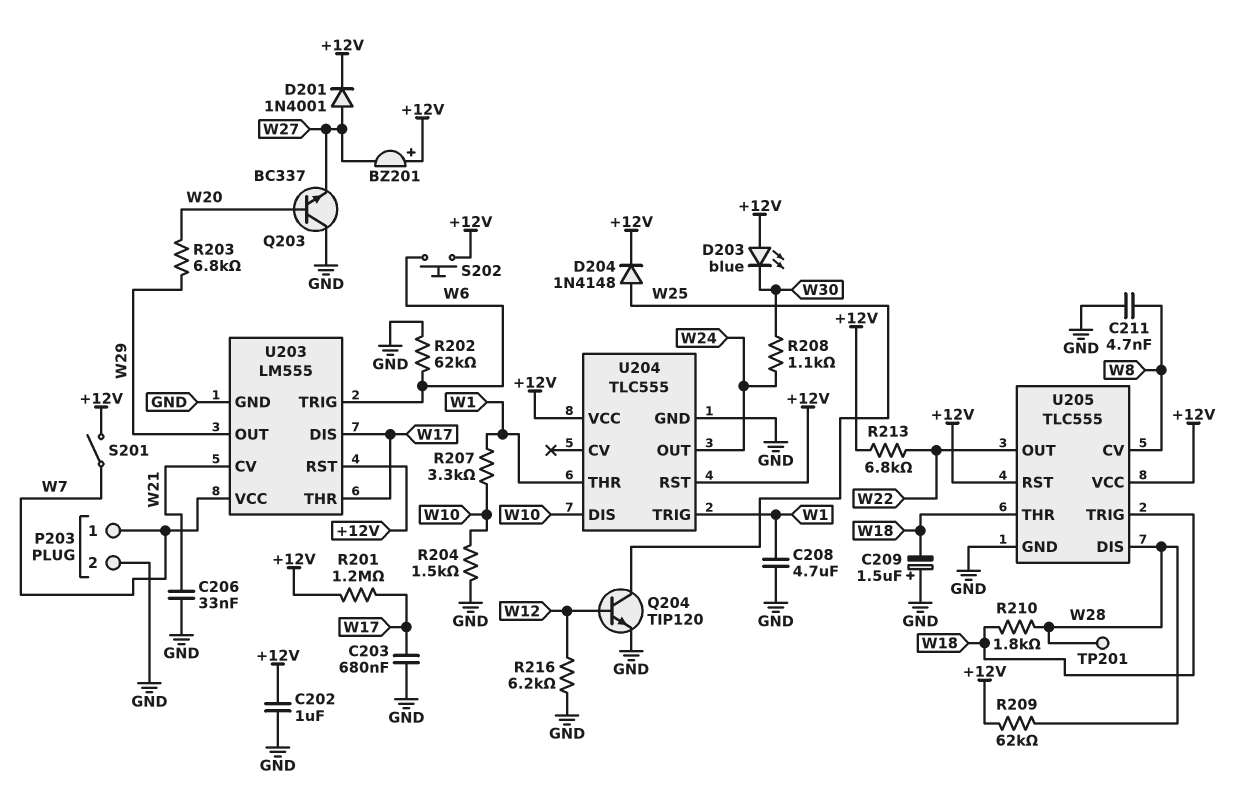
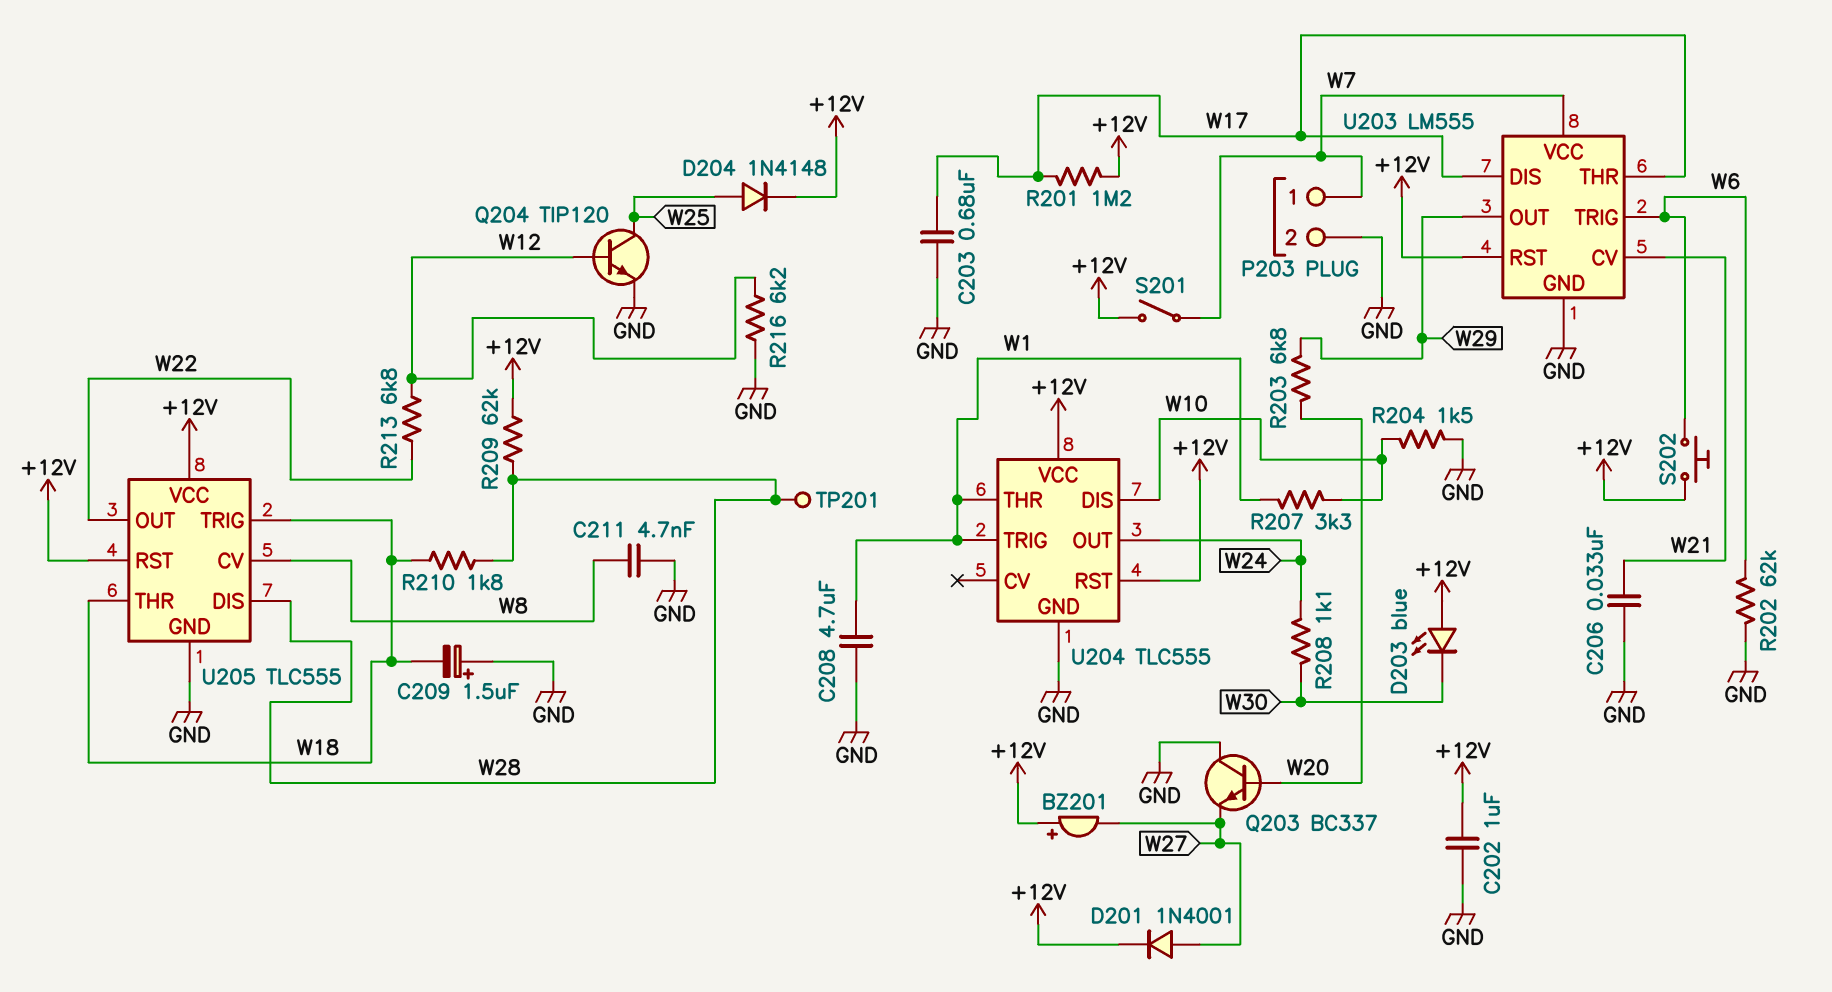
R213: 6.8k (+12V, W22) -> 6.8k (W12, W22)

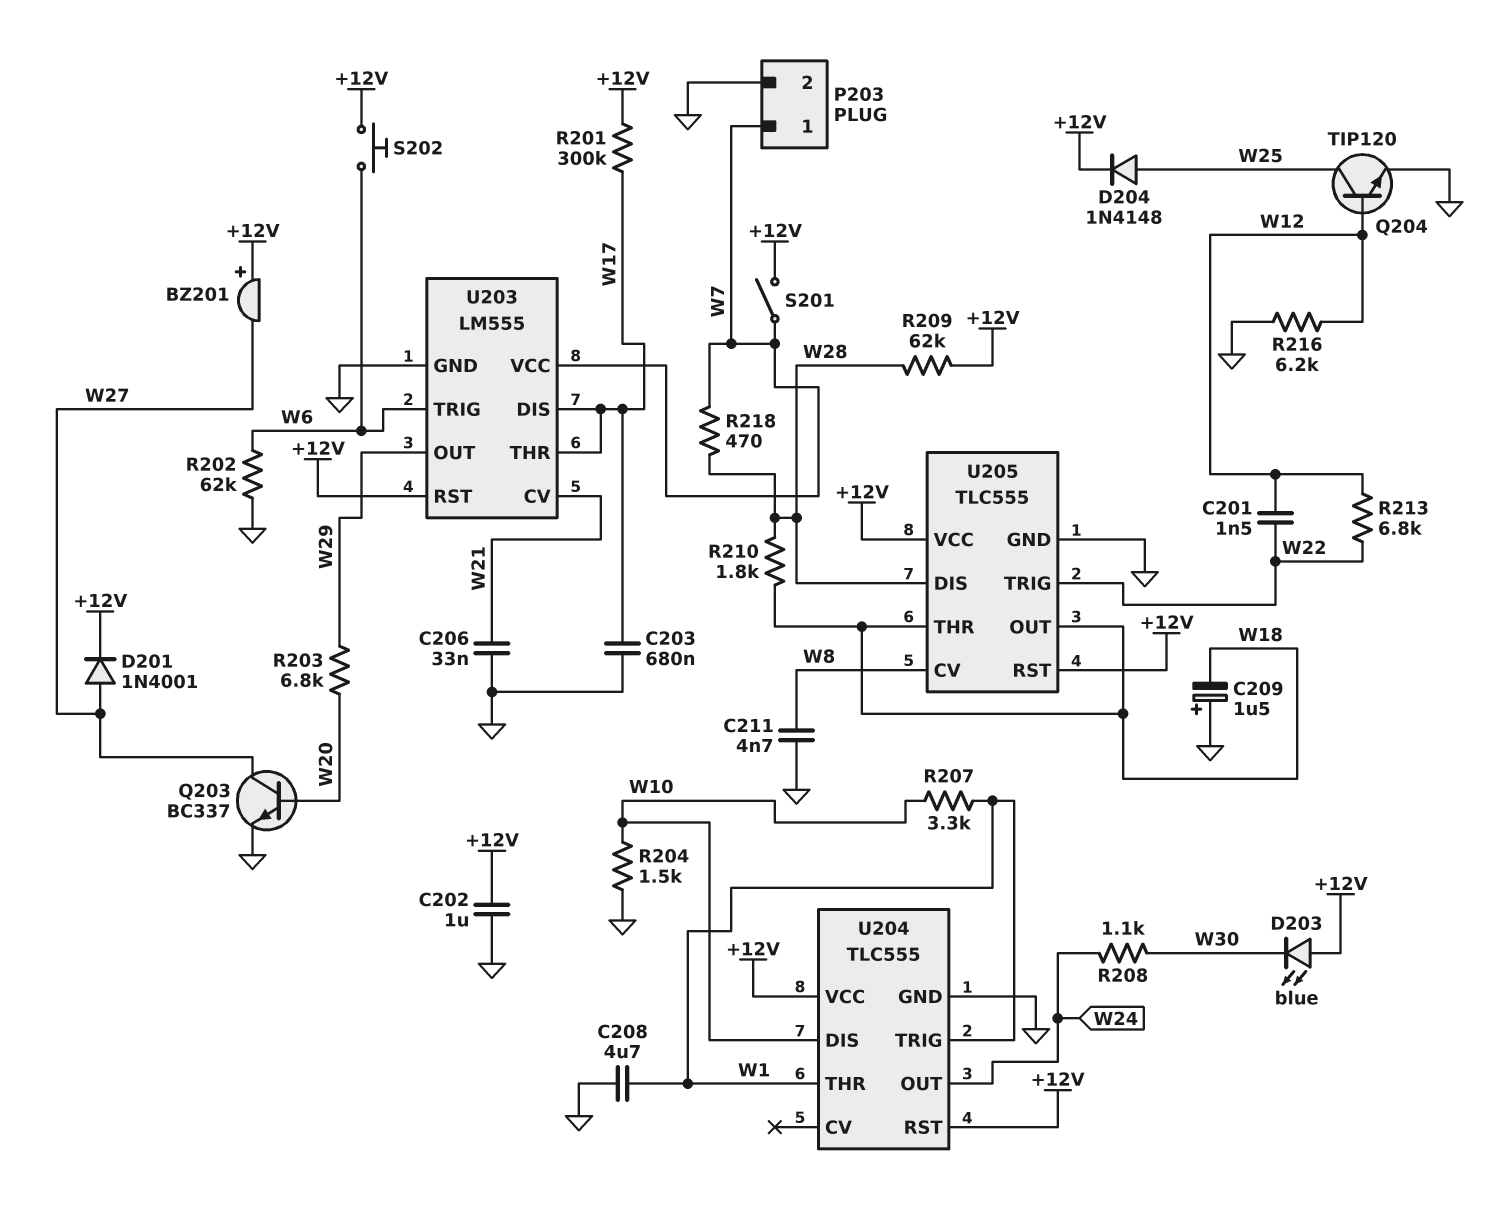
C201: none -> 1.5nF (W12, W22)
Q203: NPN BC337 (B W20, C GND, E W27) -> NPN BC337 (B W20, C W27, E GND)
R201: 1.2M (+12V, W17) -> 300k (+12V, W17)
R218: none -> 470 (W7, W28)
TP201: test point (W28) -> none
U205 pin OUT: W22 -> W18
U205 pin TRIG: W18 -> W22

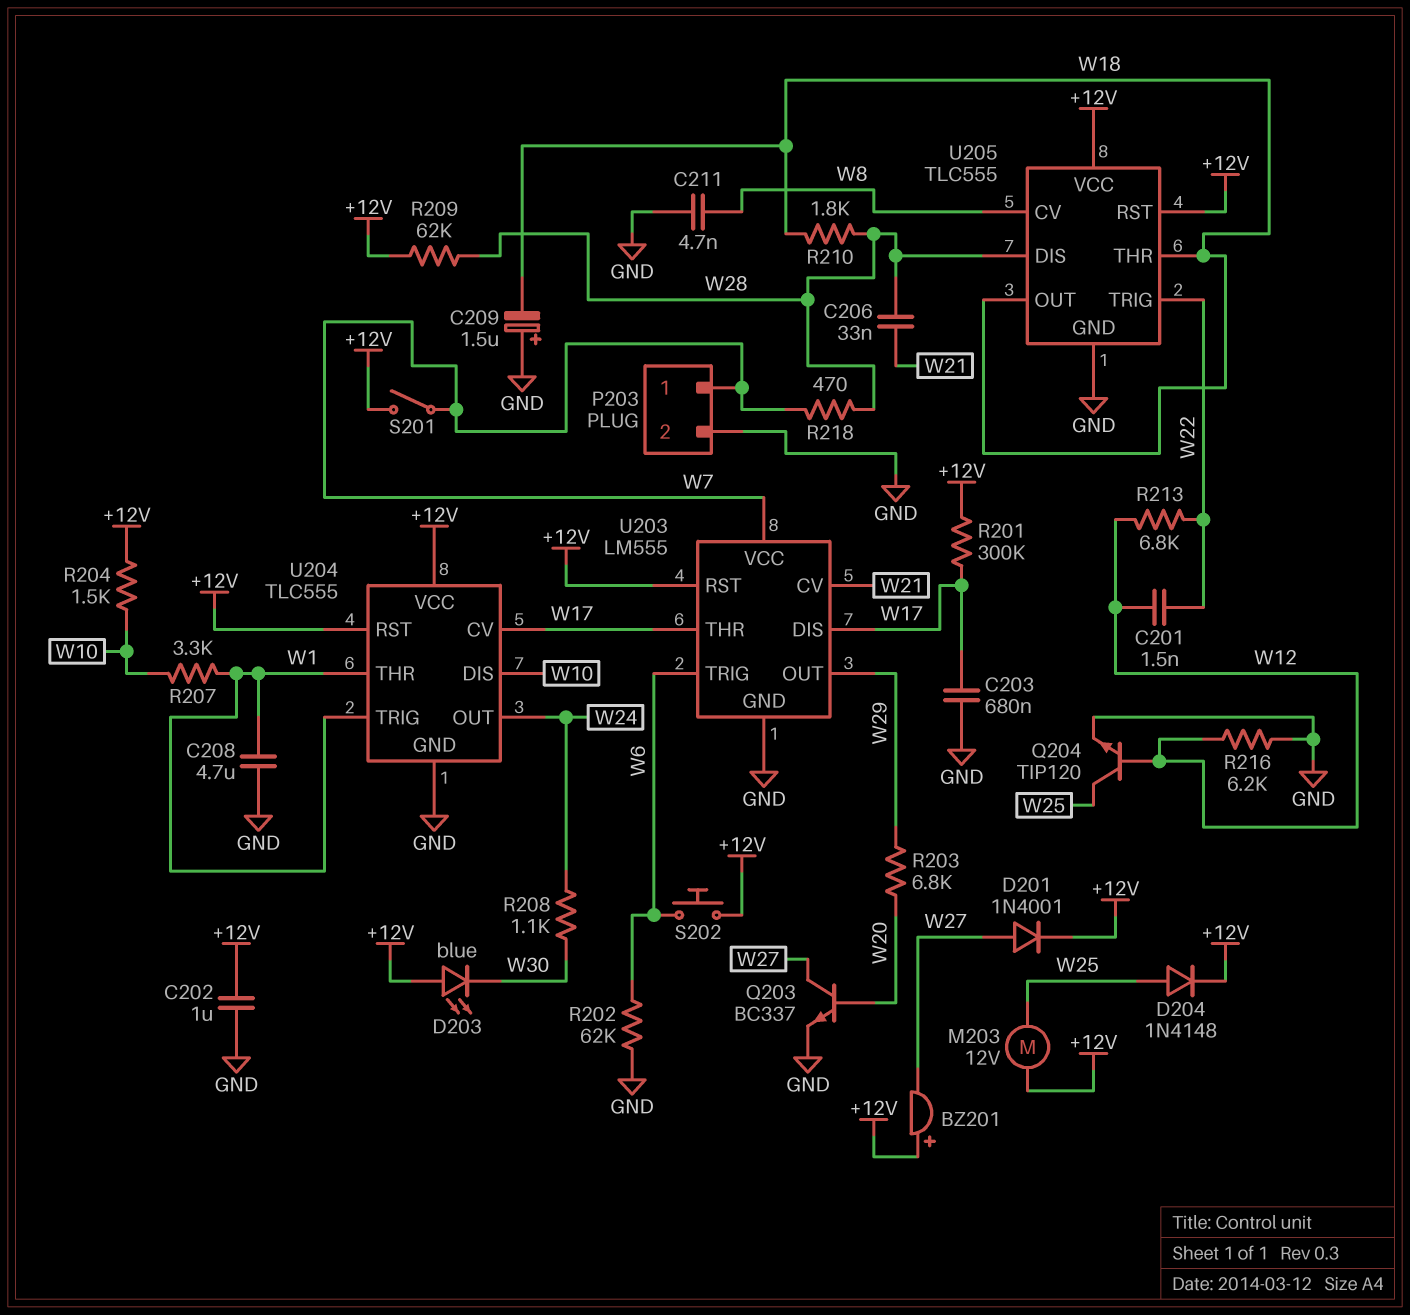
C206: 33nF (GND, W21) -> 33nF (W21, W28)
M203: none -> motor 12V (+12V, W25)
R204: 1.5k (GND, W10) -> 1.5k (+12V, W10)
U204 pin CV: none -> W17

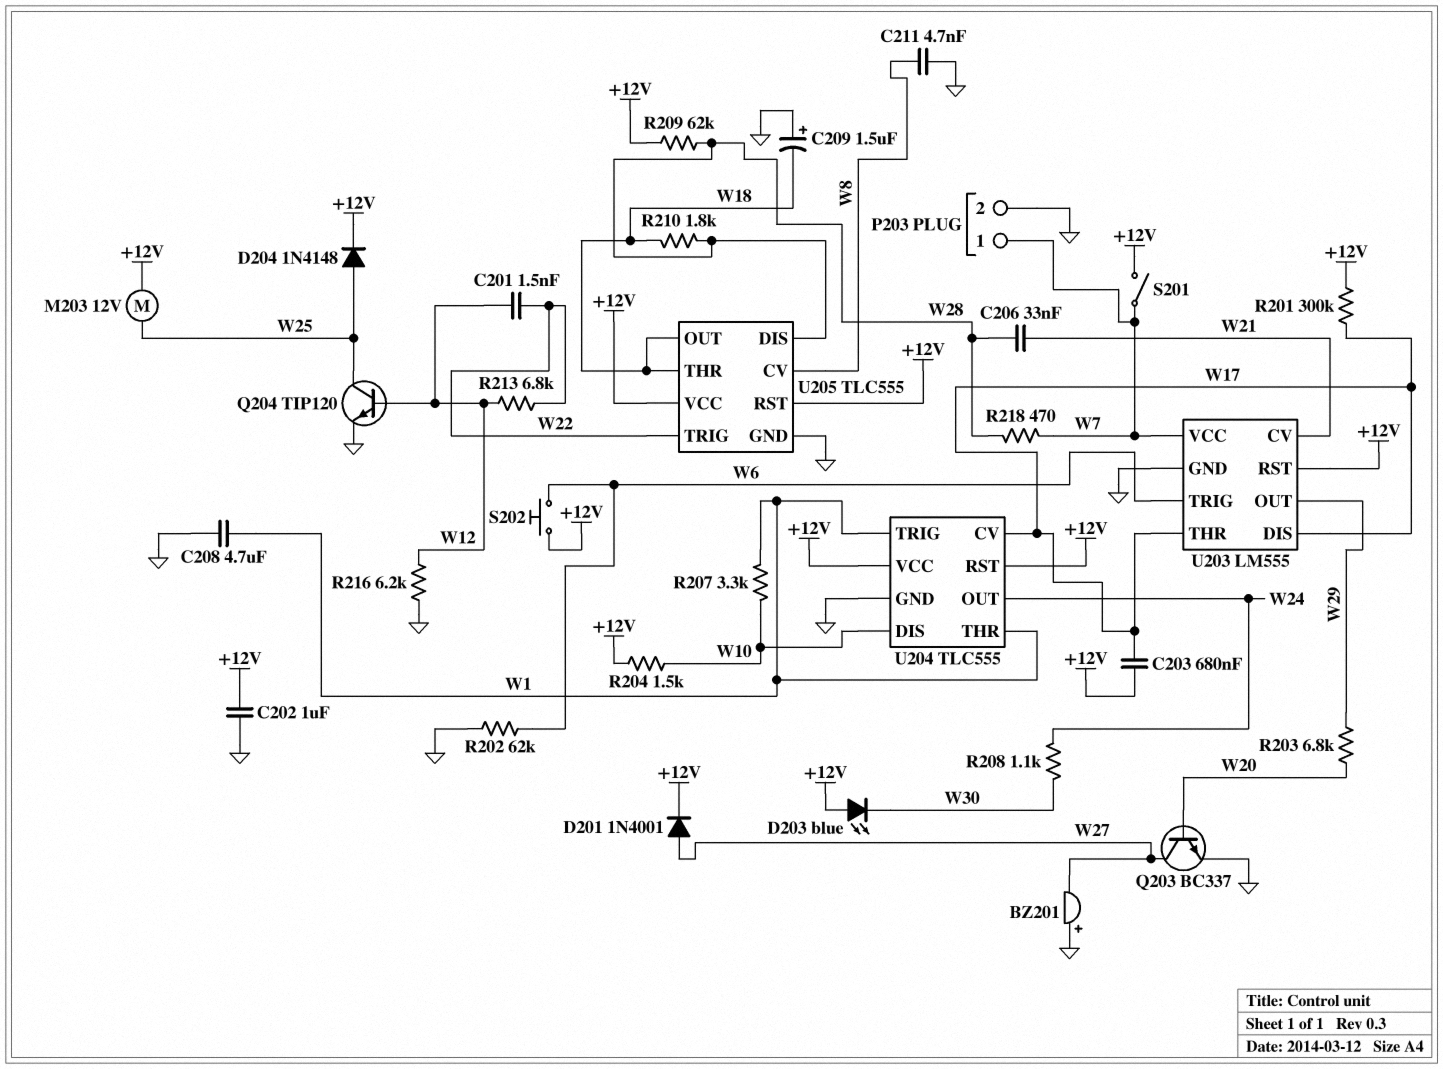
BZ201: buzzer (plus +12V, minus W27) -> buzzer (plus GND, minus W27)
C203: 680nF (GND, W17) -> 680nF (+12V, W17)

